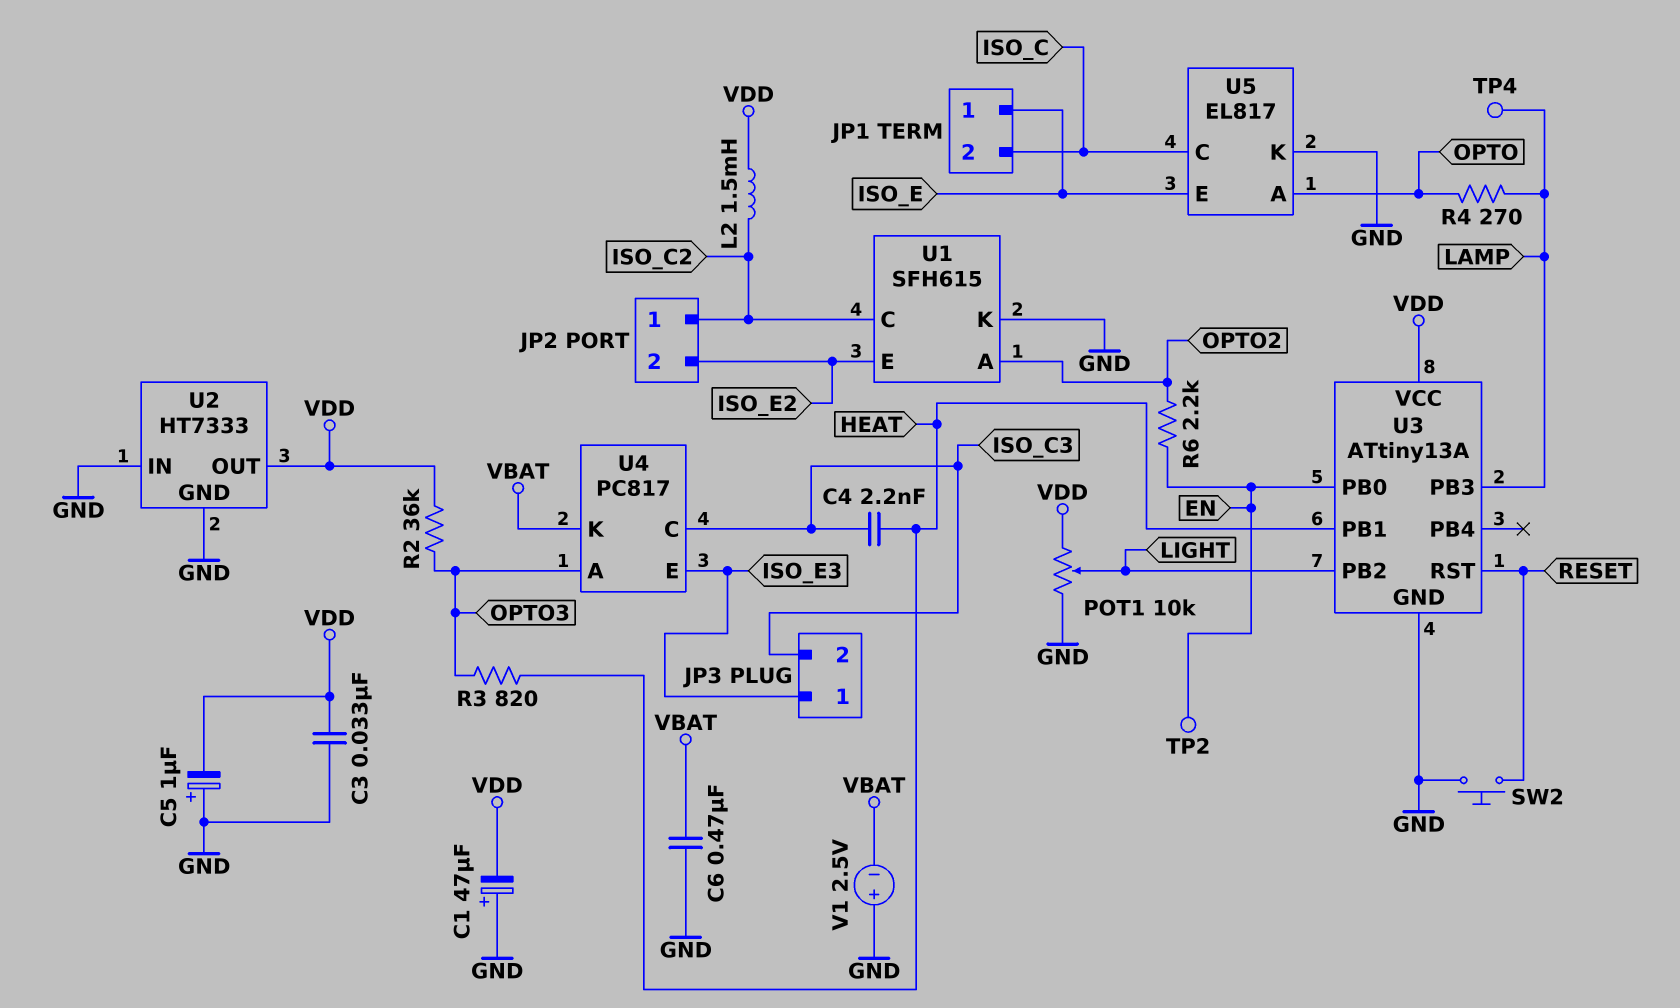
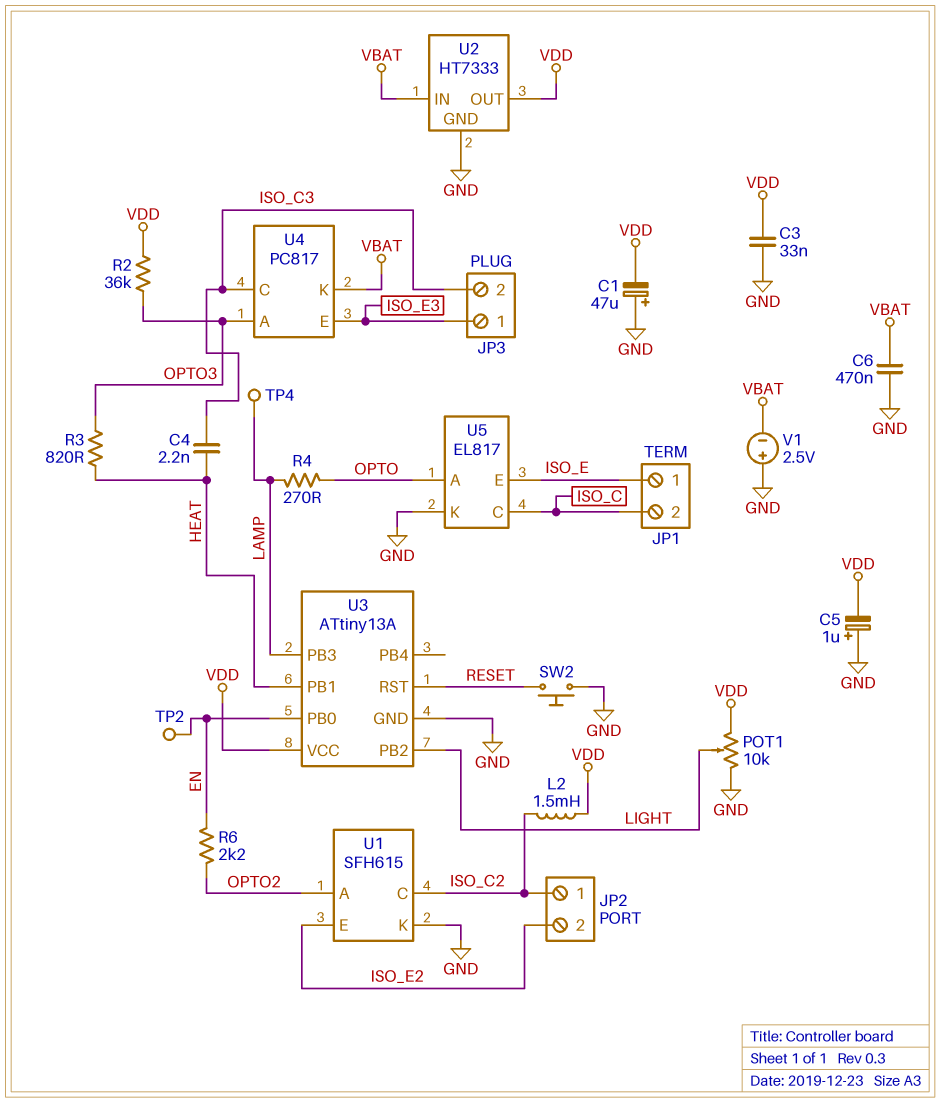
U2 pin IN: GND -> VBAT

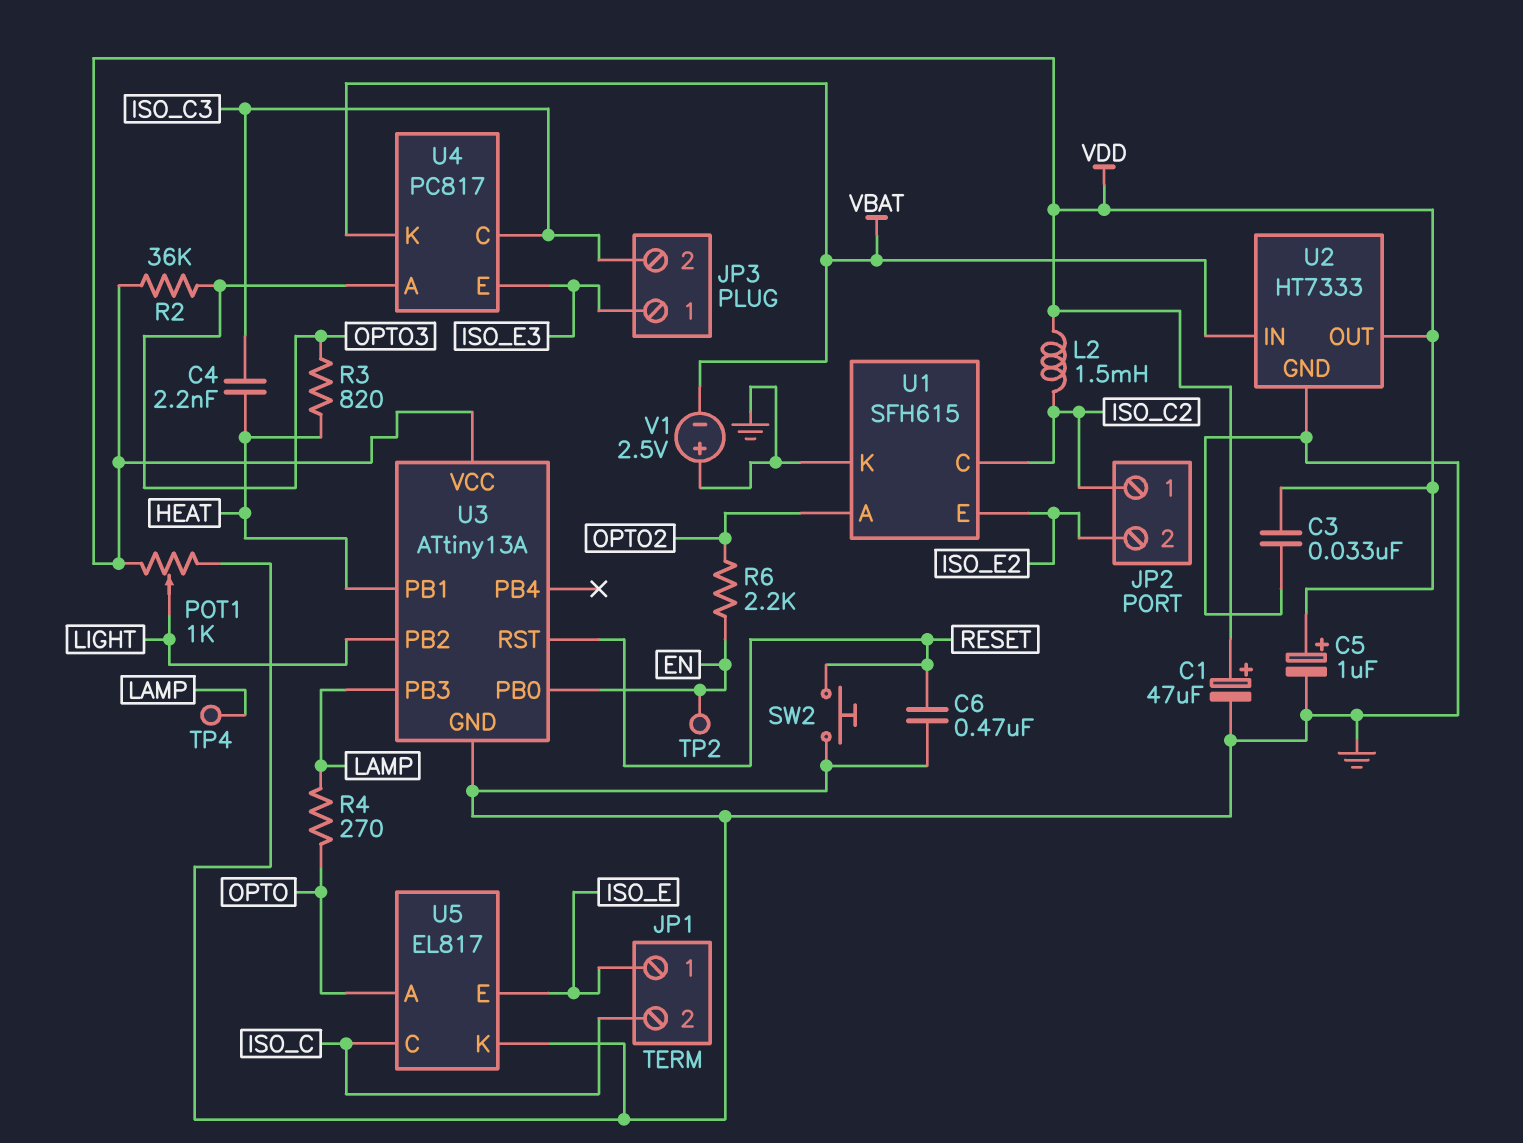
C1: 47uF (plus GND, minus VDD) -> 47uF (plus VDD, minus GND)
C5: 1uF (plus GND, minus VDD) -> 1uF (plus VDD, minus GND)
C6: 470nF (GND, VBAT) -> 470nF (GND, RESET)
POT1: 10k (GND, VDD, wiper LIGHT) -> 1k (GND, VDD, wiper LIGHT)

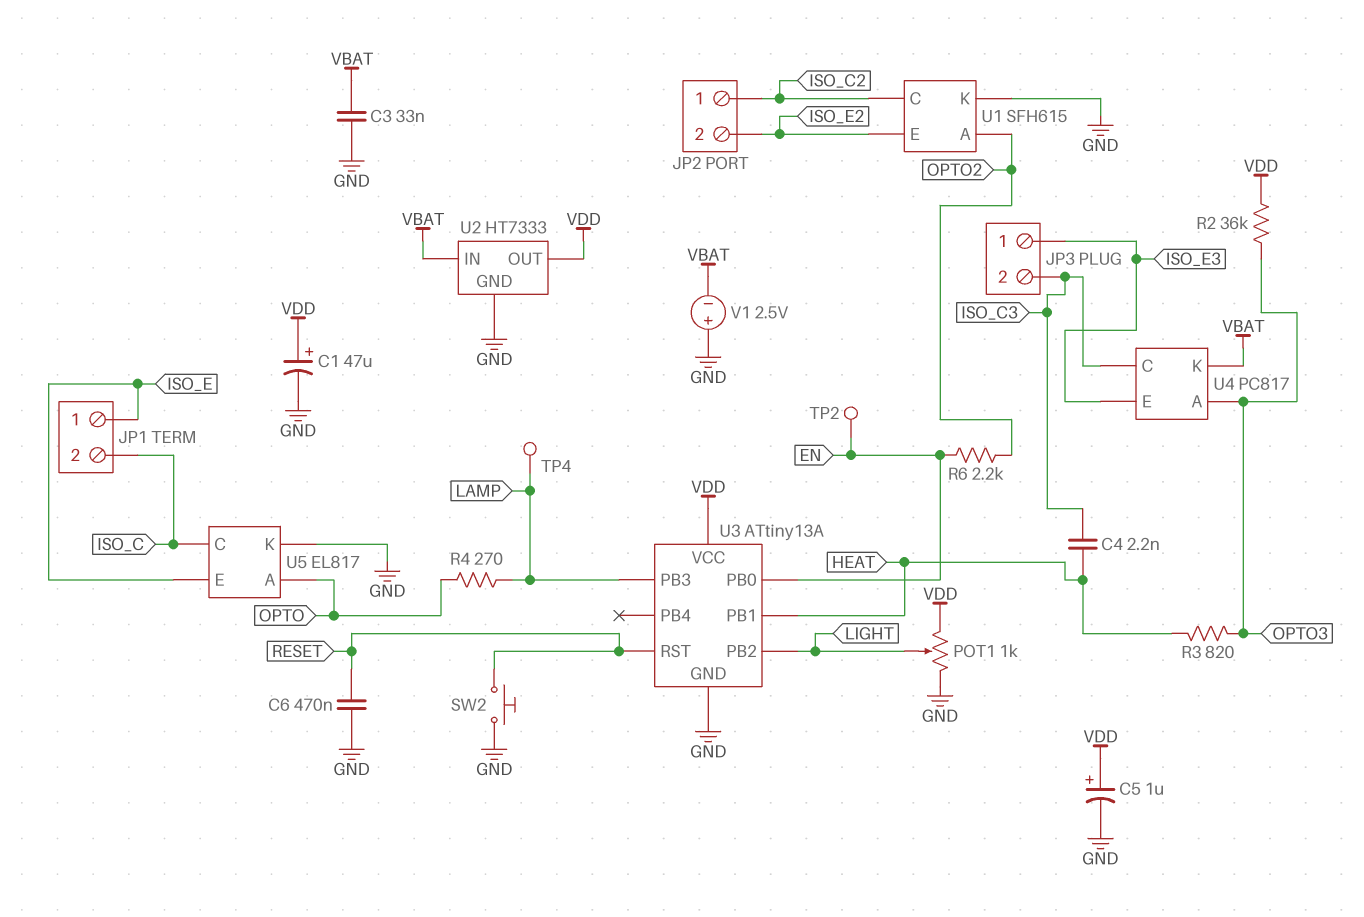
C3: 33nF (GND, VDD) -> 33nF (GND, VBAT)
L2: 1.5mH (ISO_C2, VDD) -> none

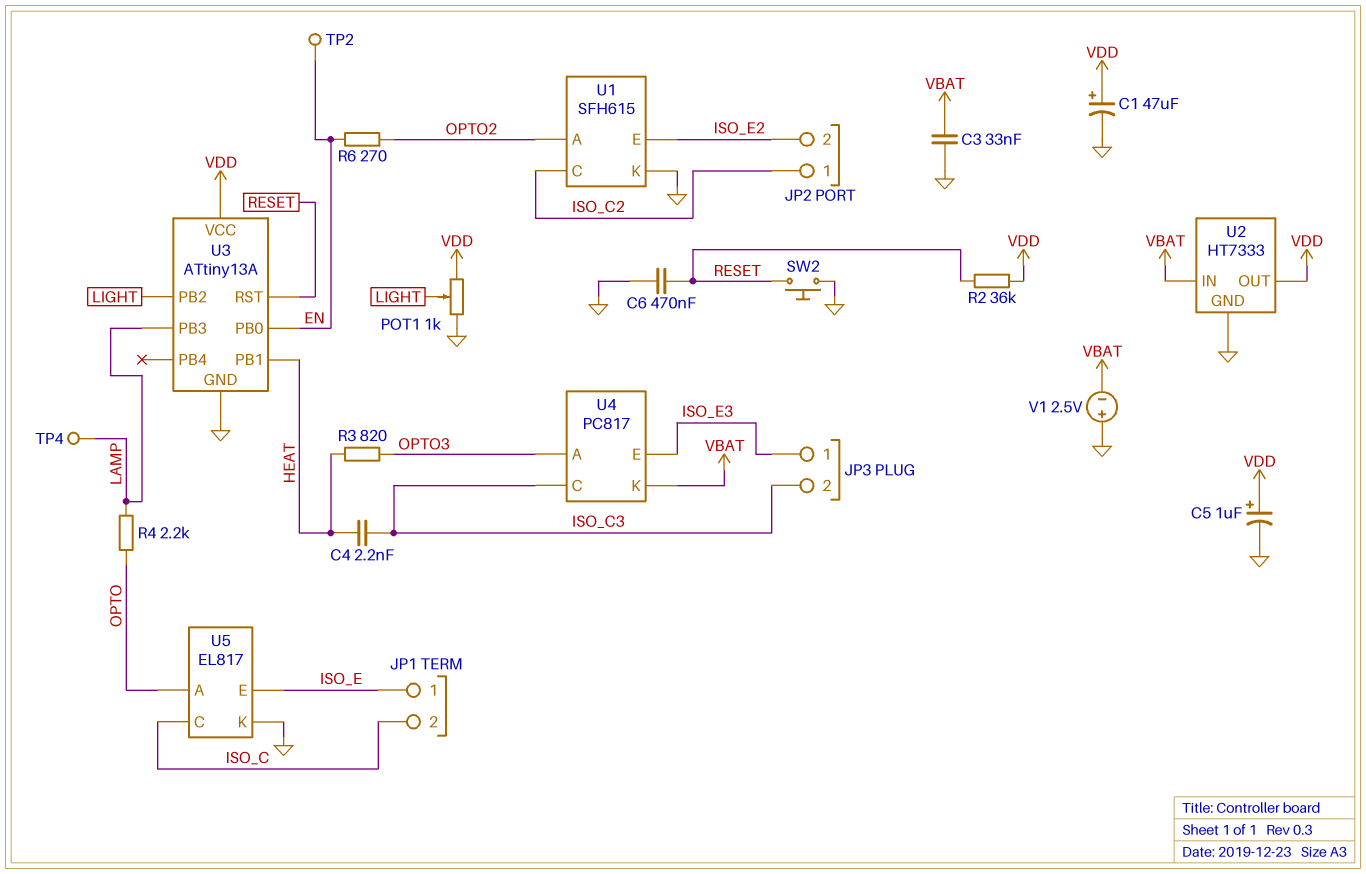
R2: 36k (OPTO3, VDD) -> 36k (RESET, VDD)
R4: 270 (LAMP, OPTO) -> 2.2k (LAMP, OPTO)
R6: 2.2k (EN, OPTO2) -> 270 (EN, OPTO2)

